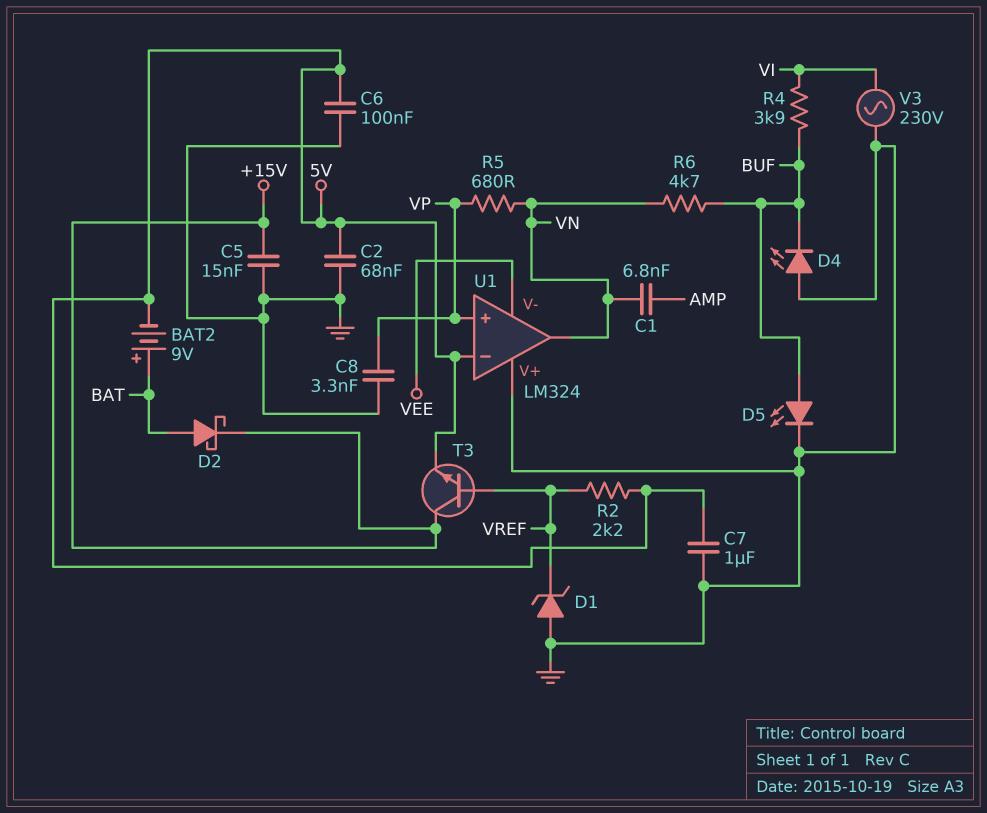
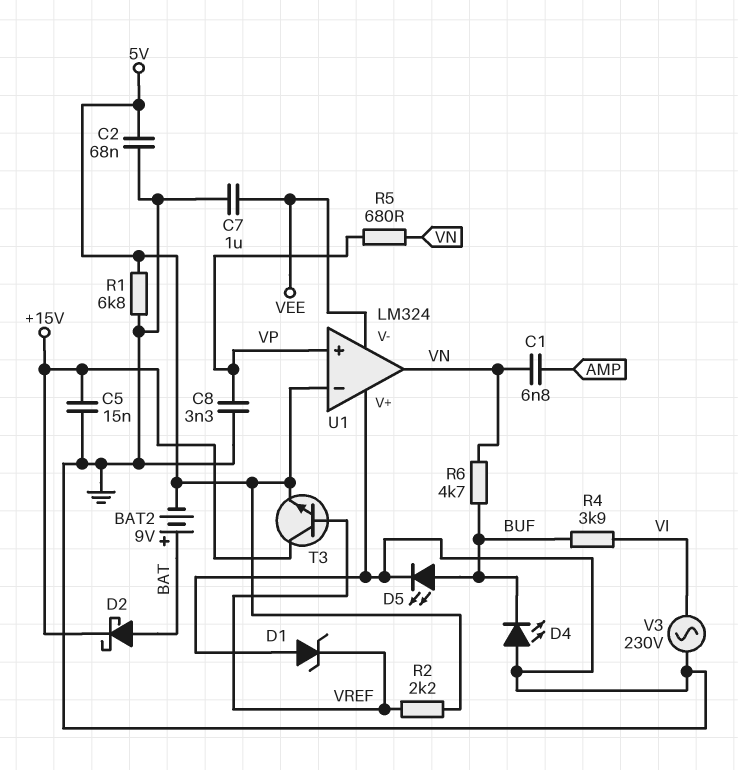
C6: 100nF (5V, GND) -> none
C7: 1uF (5V, GND) -> 1uF (GND, VEE)
R1: none -> 6.8k (5V, GND)

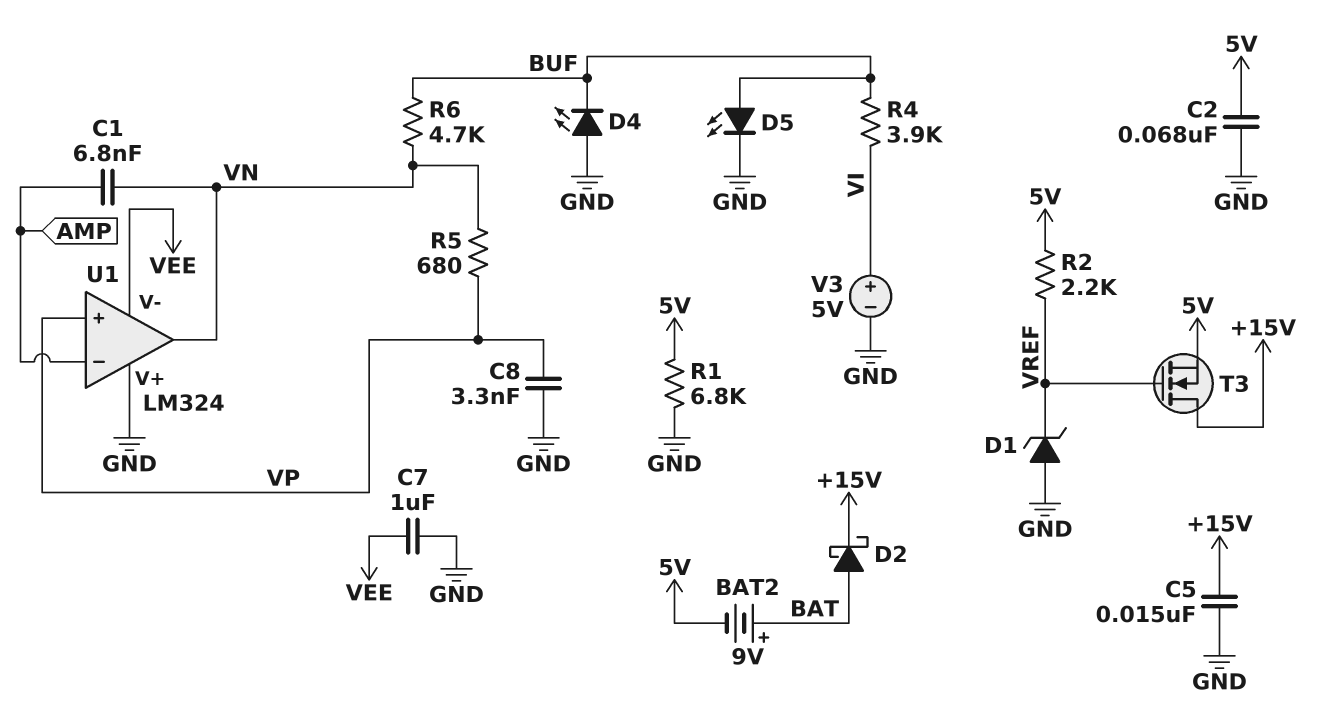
T3: NPN (B VREF, C +15V, E 5V) -> NMOS (G VREF, D +15V, S 5V)
U1 pin in-: 5V -> AMP
V3: AC 230V (GND, VI) -> 5V (plus VI, minus GND)

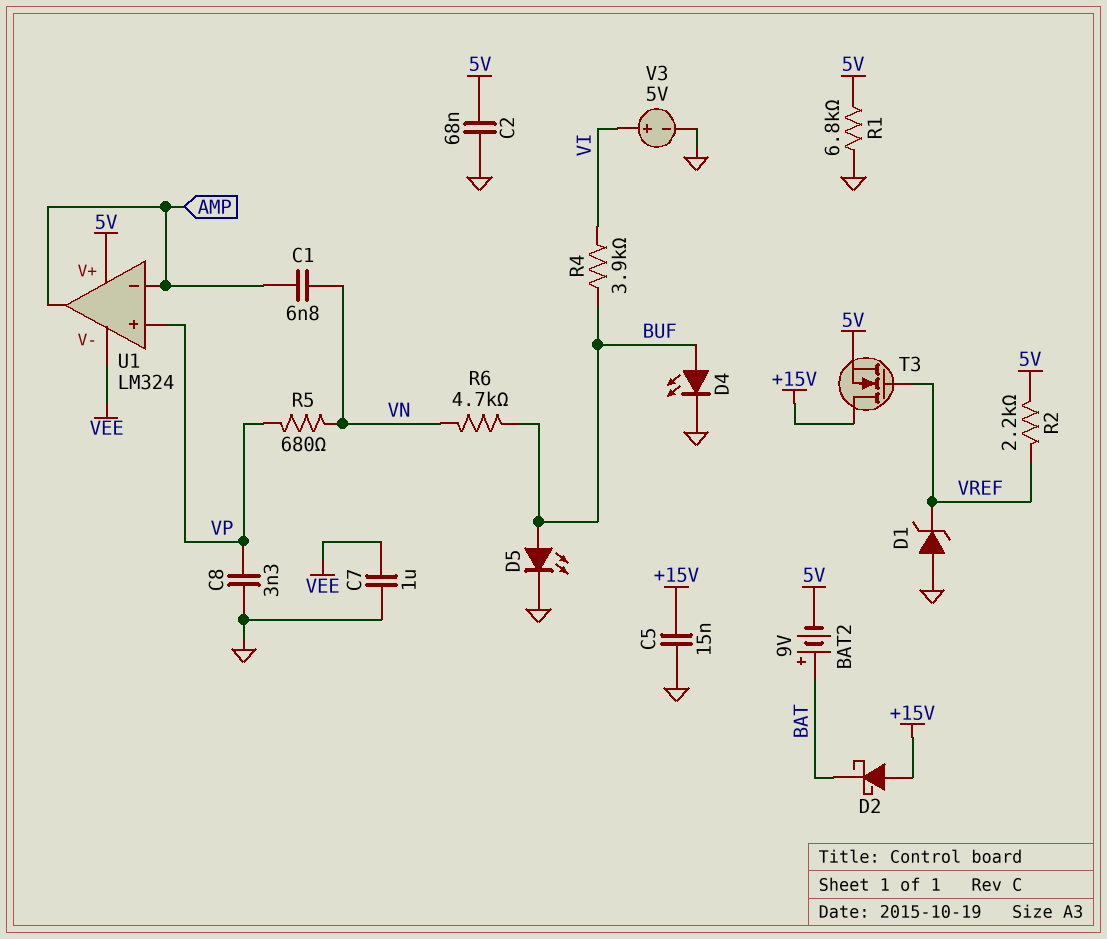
D2: schottky (A BAT, K +15V) -> schottky (A +15V, K BAT)
D4: LED (A GND, K BUF) -> LED (A BUF, K GND)
U1 pin V+: GND -> 5V
U1 pin out: VN -> AMP

